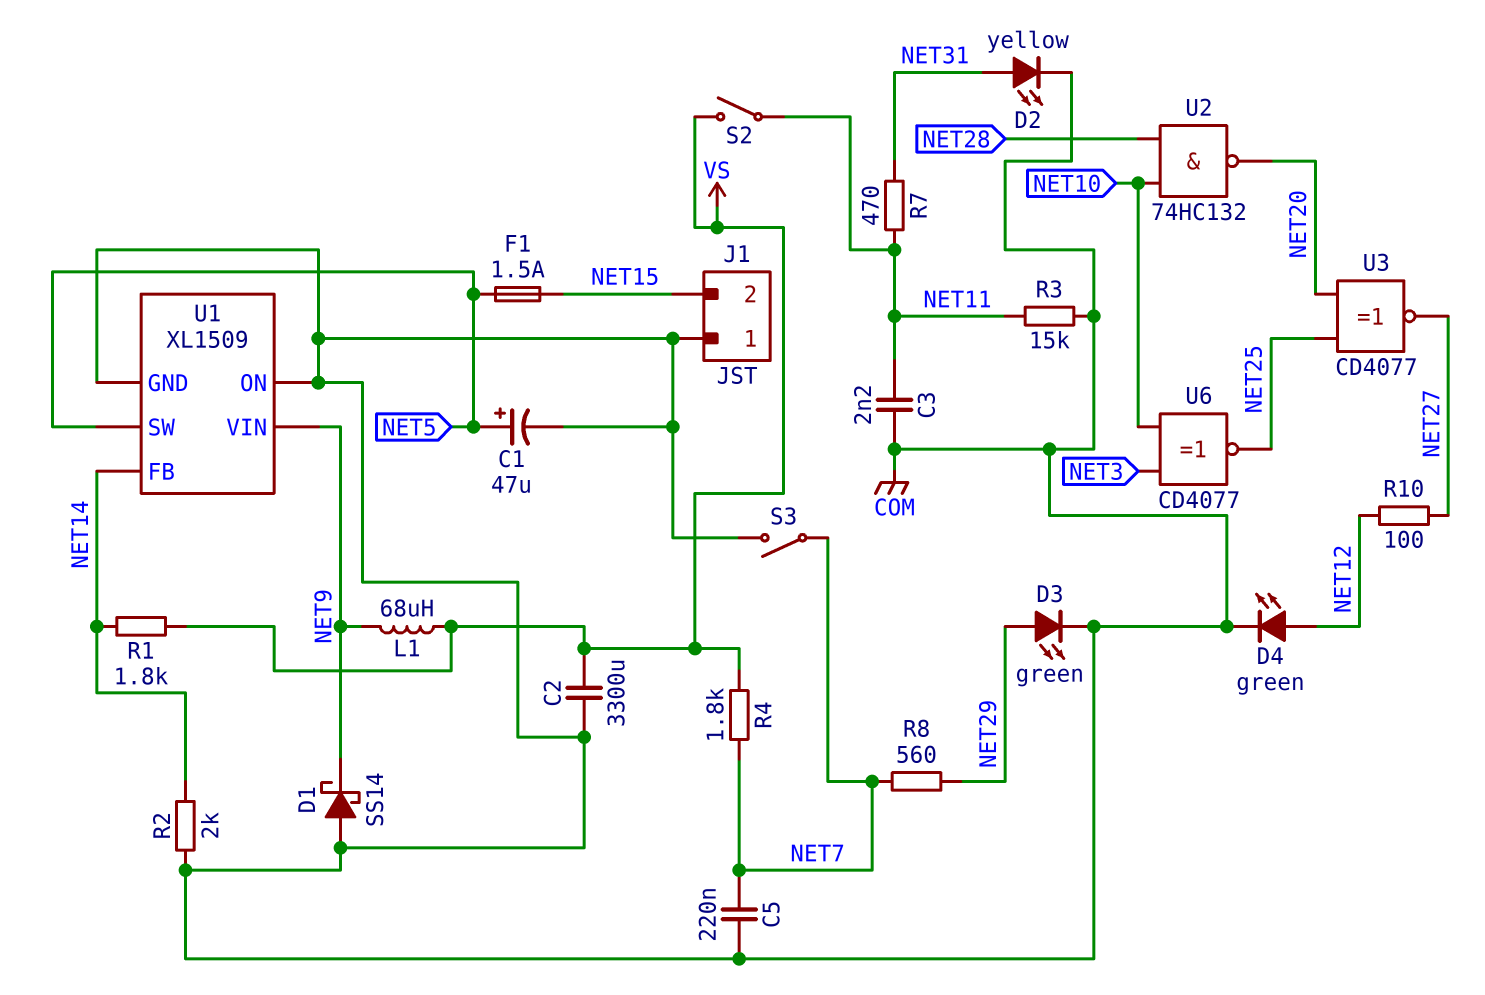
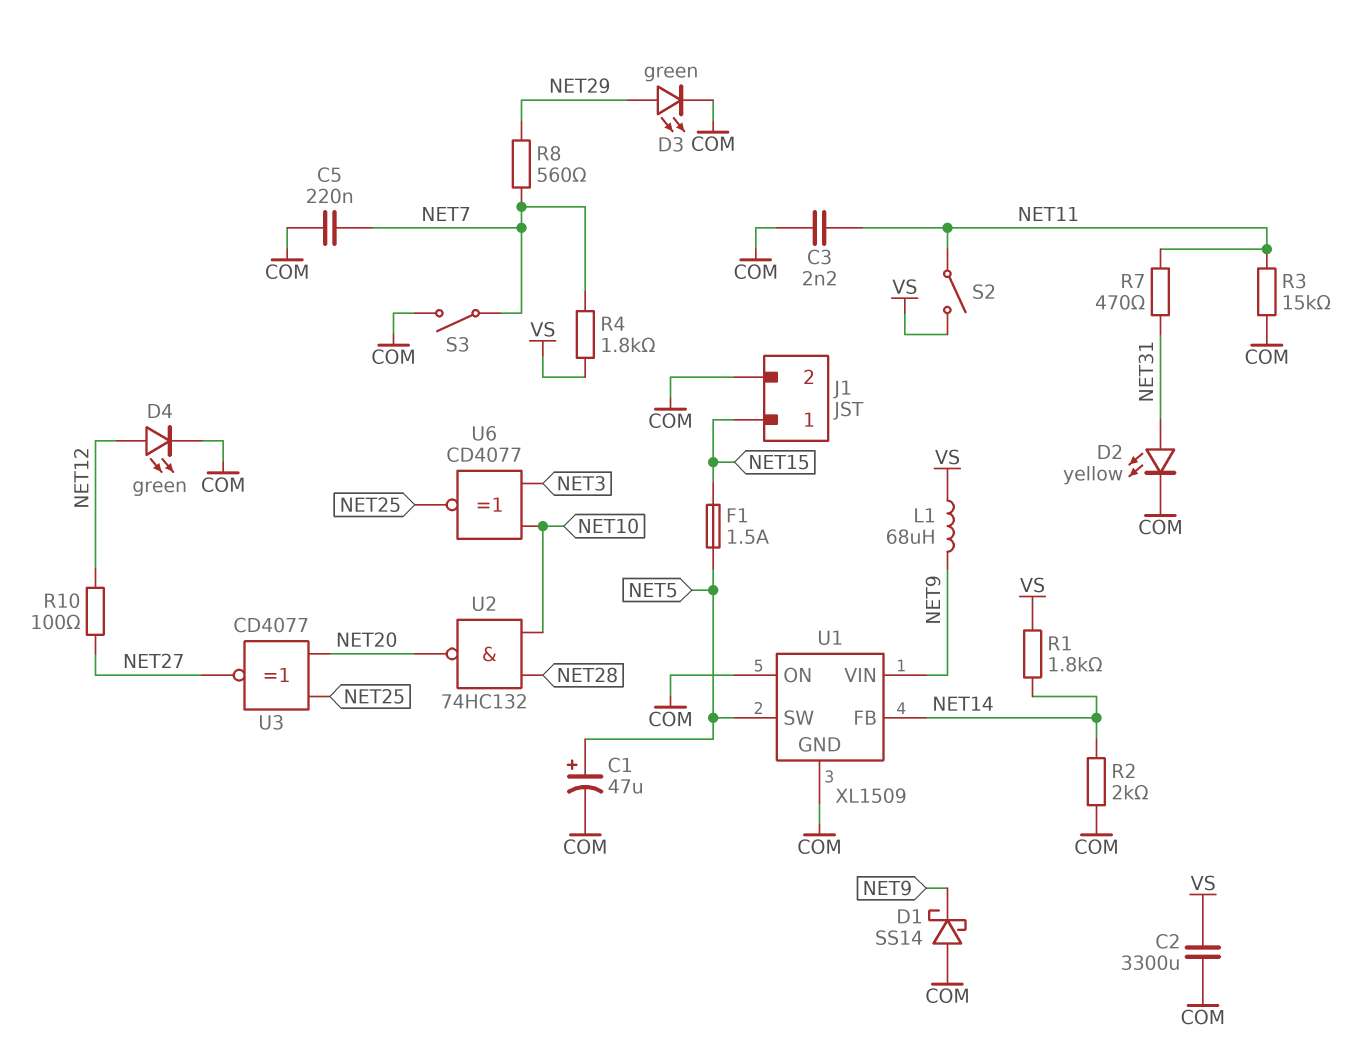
J1 pin 1: COM -> NET15
J1 pin 2: NET15 -> COM

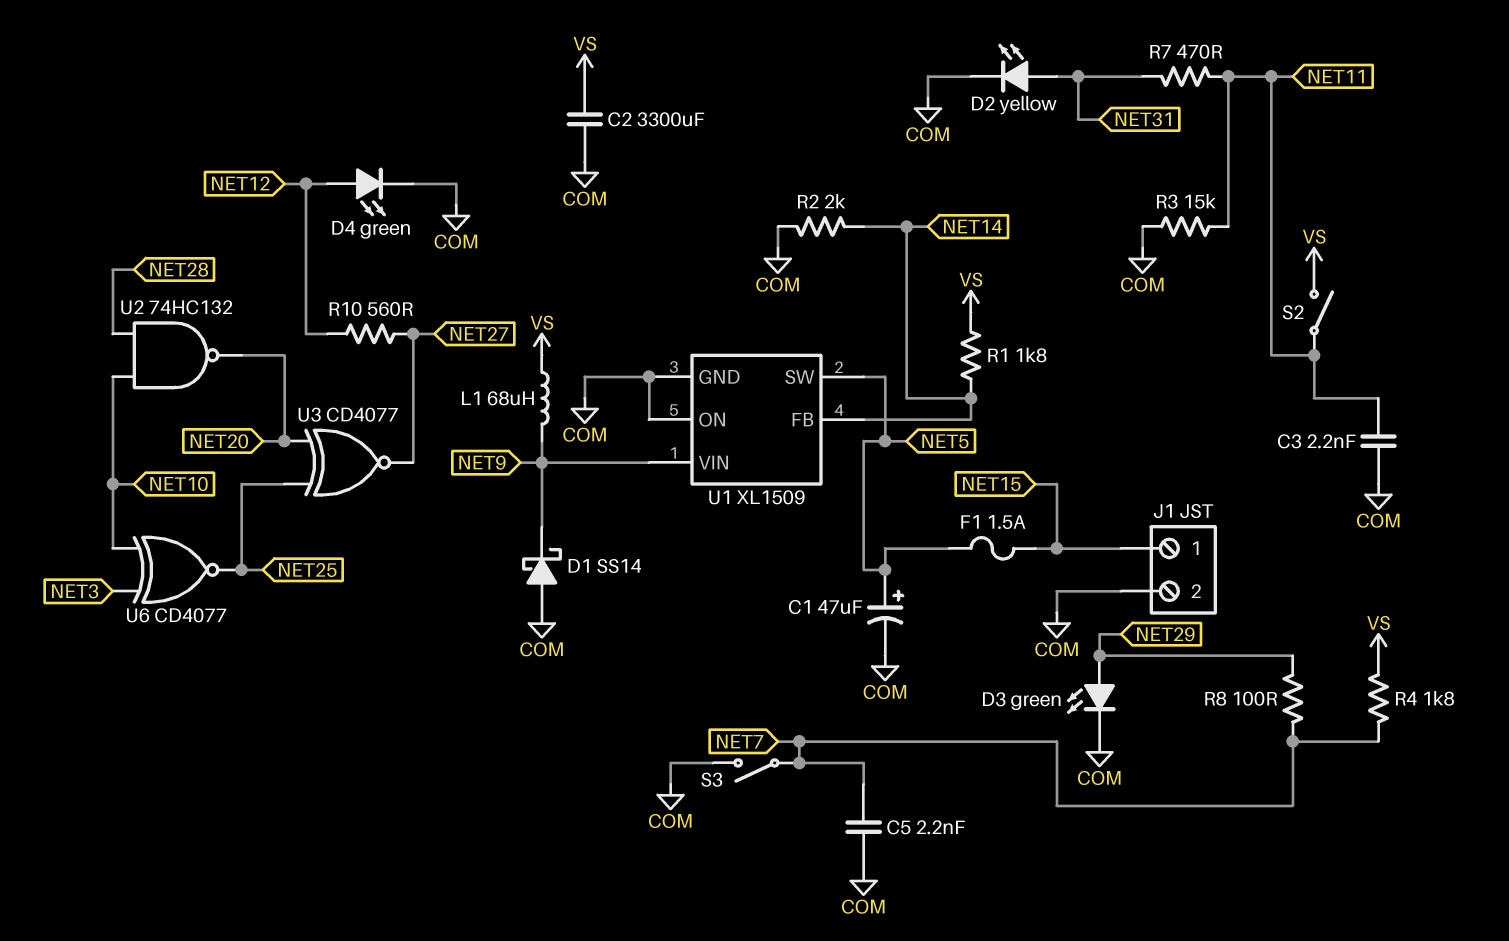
C5: 220nF (COM, NET7) -> 2.2nF (COM, NET7)
R8: 560 (NET7, NET29) -> 100 (NET7, NET29)
R10: 100 (NET12, NET27) -> 560 (NET12, NET27)

